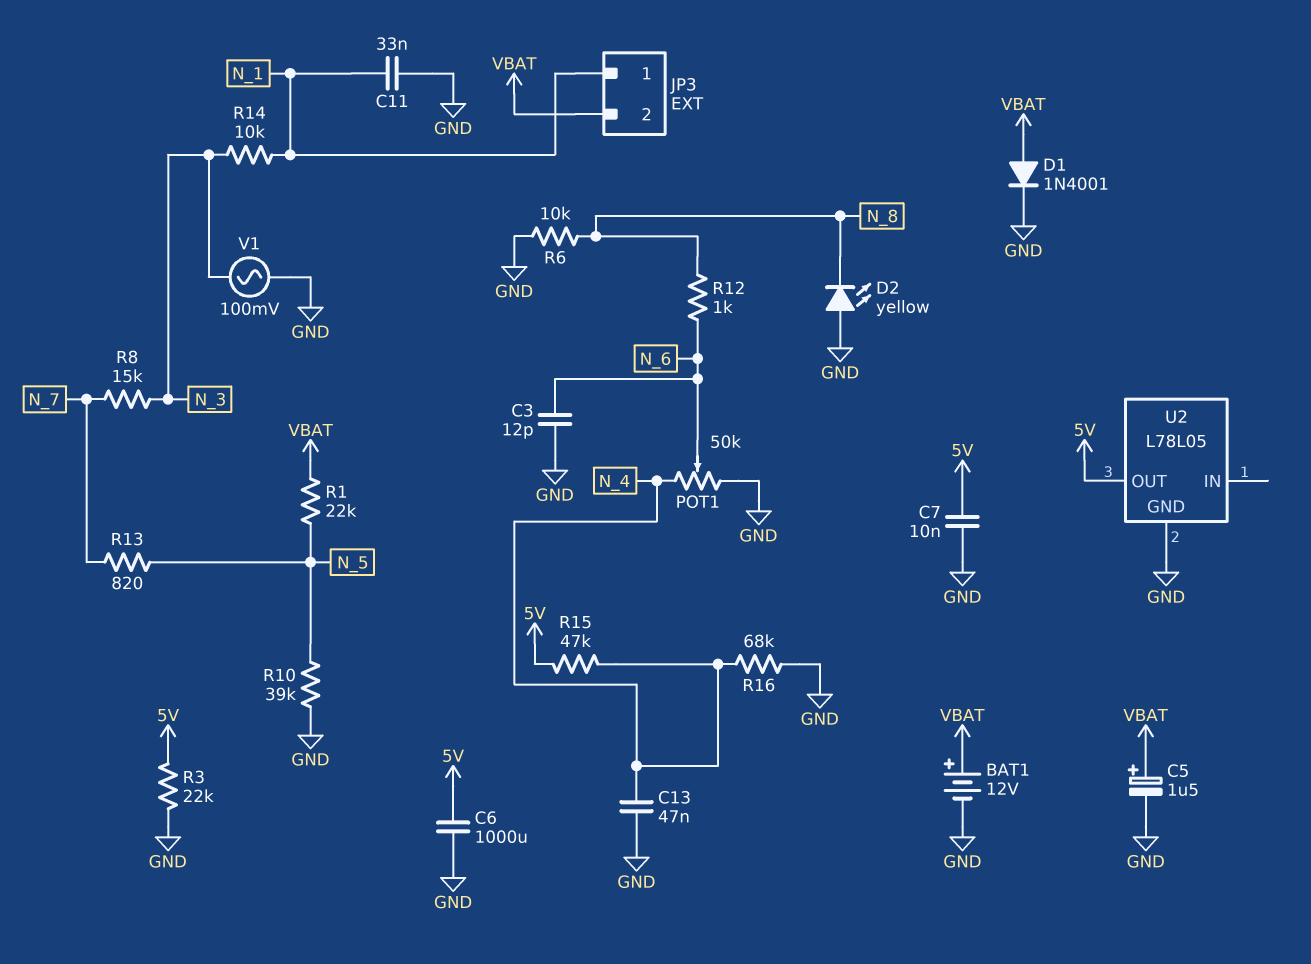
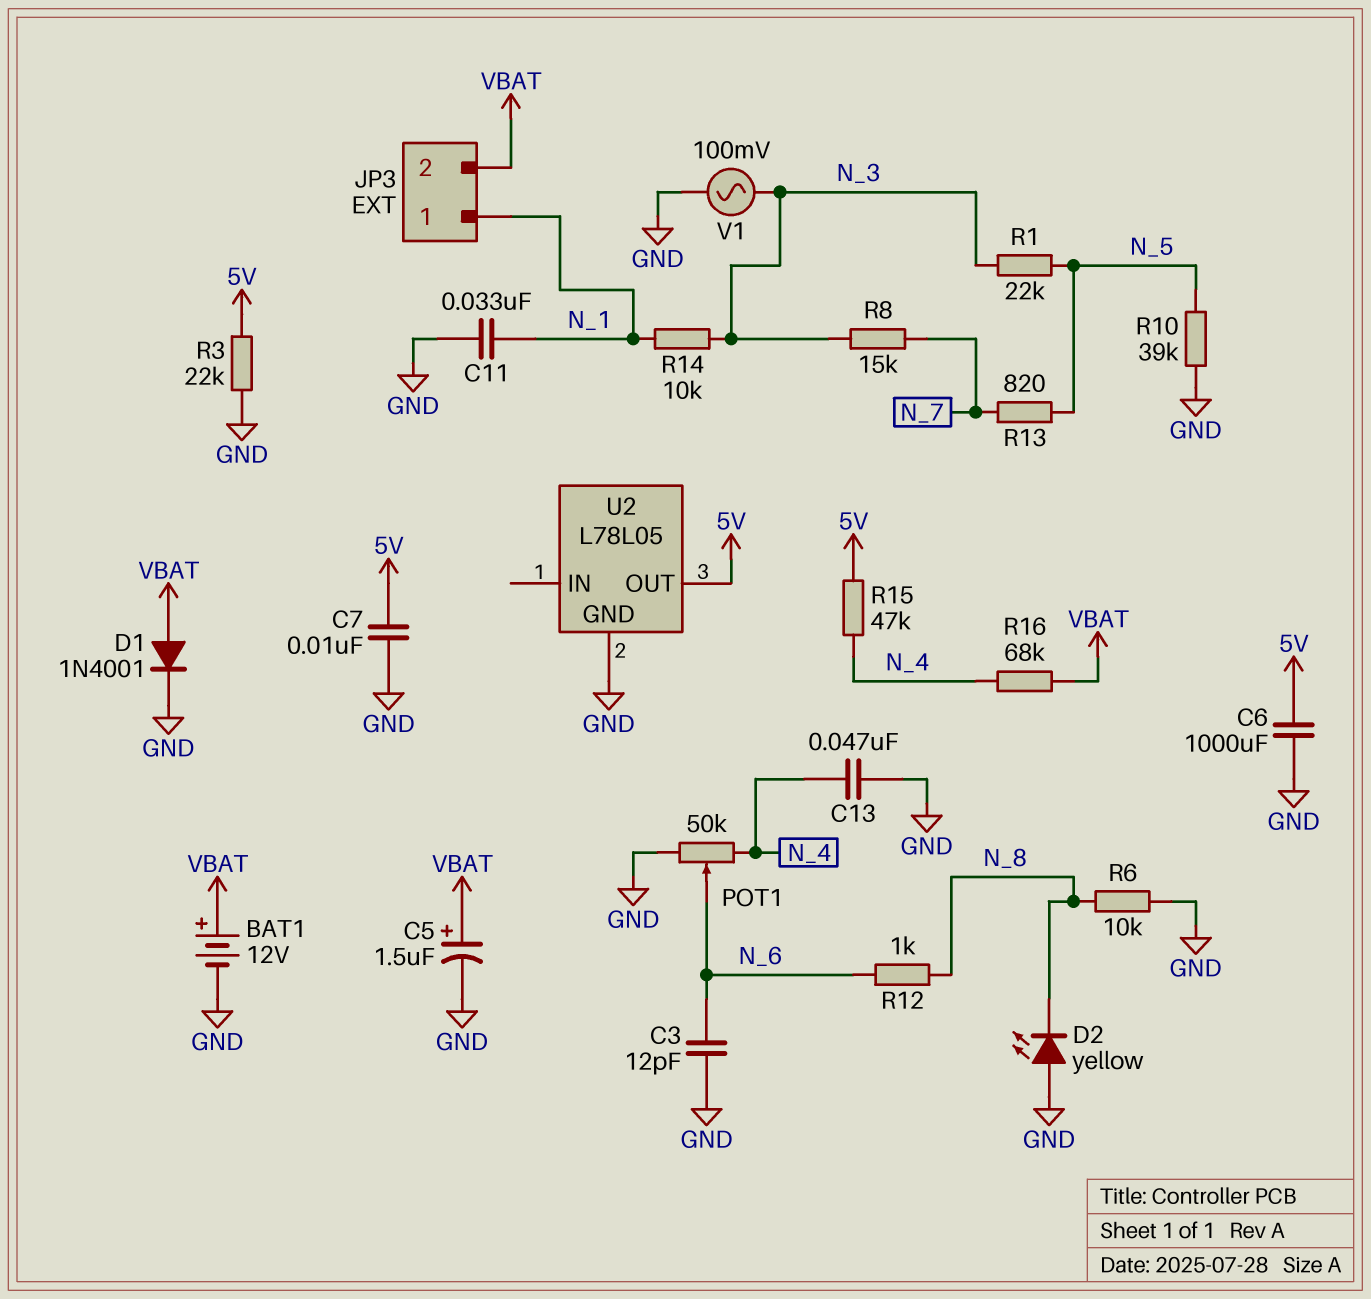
R1: 22k (N_5, VBAT) -> 22k (N_3, N_5)
R16: 68k (GND, N_4) -> 68k (N_4, VBAT)

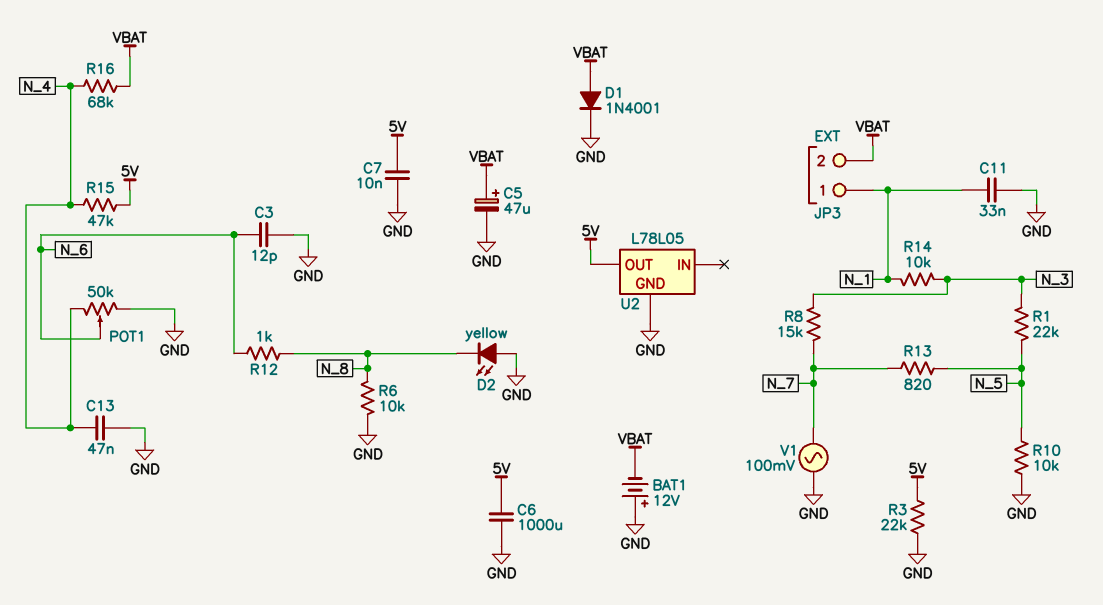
BAT1: 12V (plus VBAT, minus GND) -> 12V (plus GND, minus VBAT)
C5: 1.5uF (plus VBAT, minus GND) -> 47uF (plus VBAT, minus GND)
R10: 39k (GND, N_5) -> 10k (GND, N_5)
V1: AC 100mV (GND, N_3) -> AC 100mV (GND, N_7)

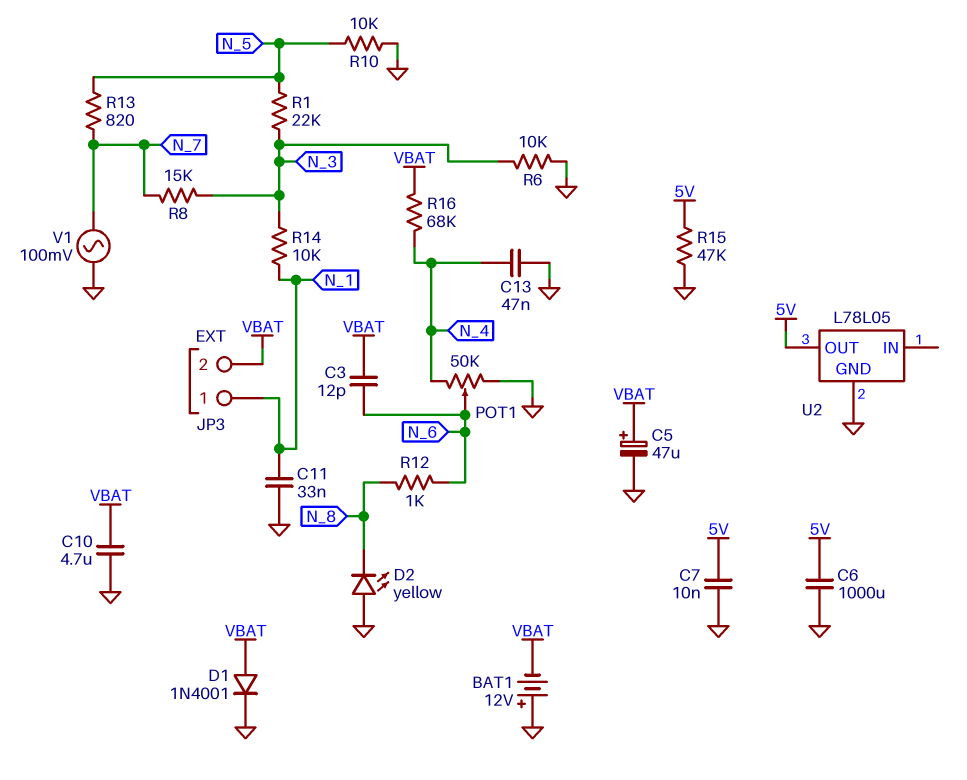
C3: 12pF (GND, N_6) -> 12pF (N_6, VBAT)
C10: none -> 4.7uF (GND, VBAT)
R3: 22k (5V, GND) -> none
R6: 10k (GND, N_8) -> 10k (GND, N_3)
R15: 47k (5V, N_4) -> 47k (5V, GND)

